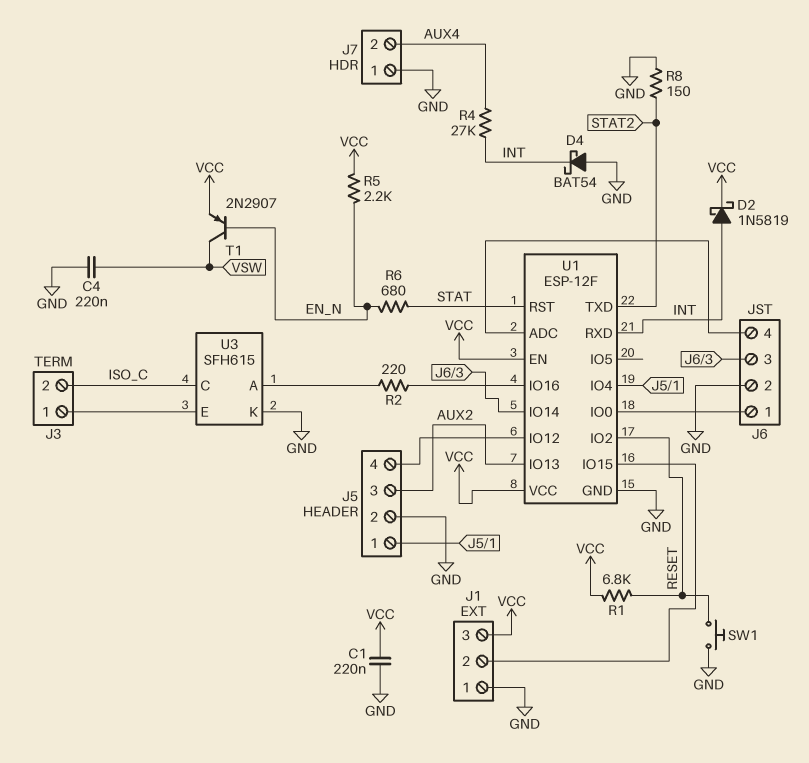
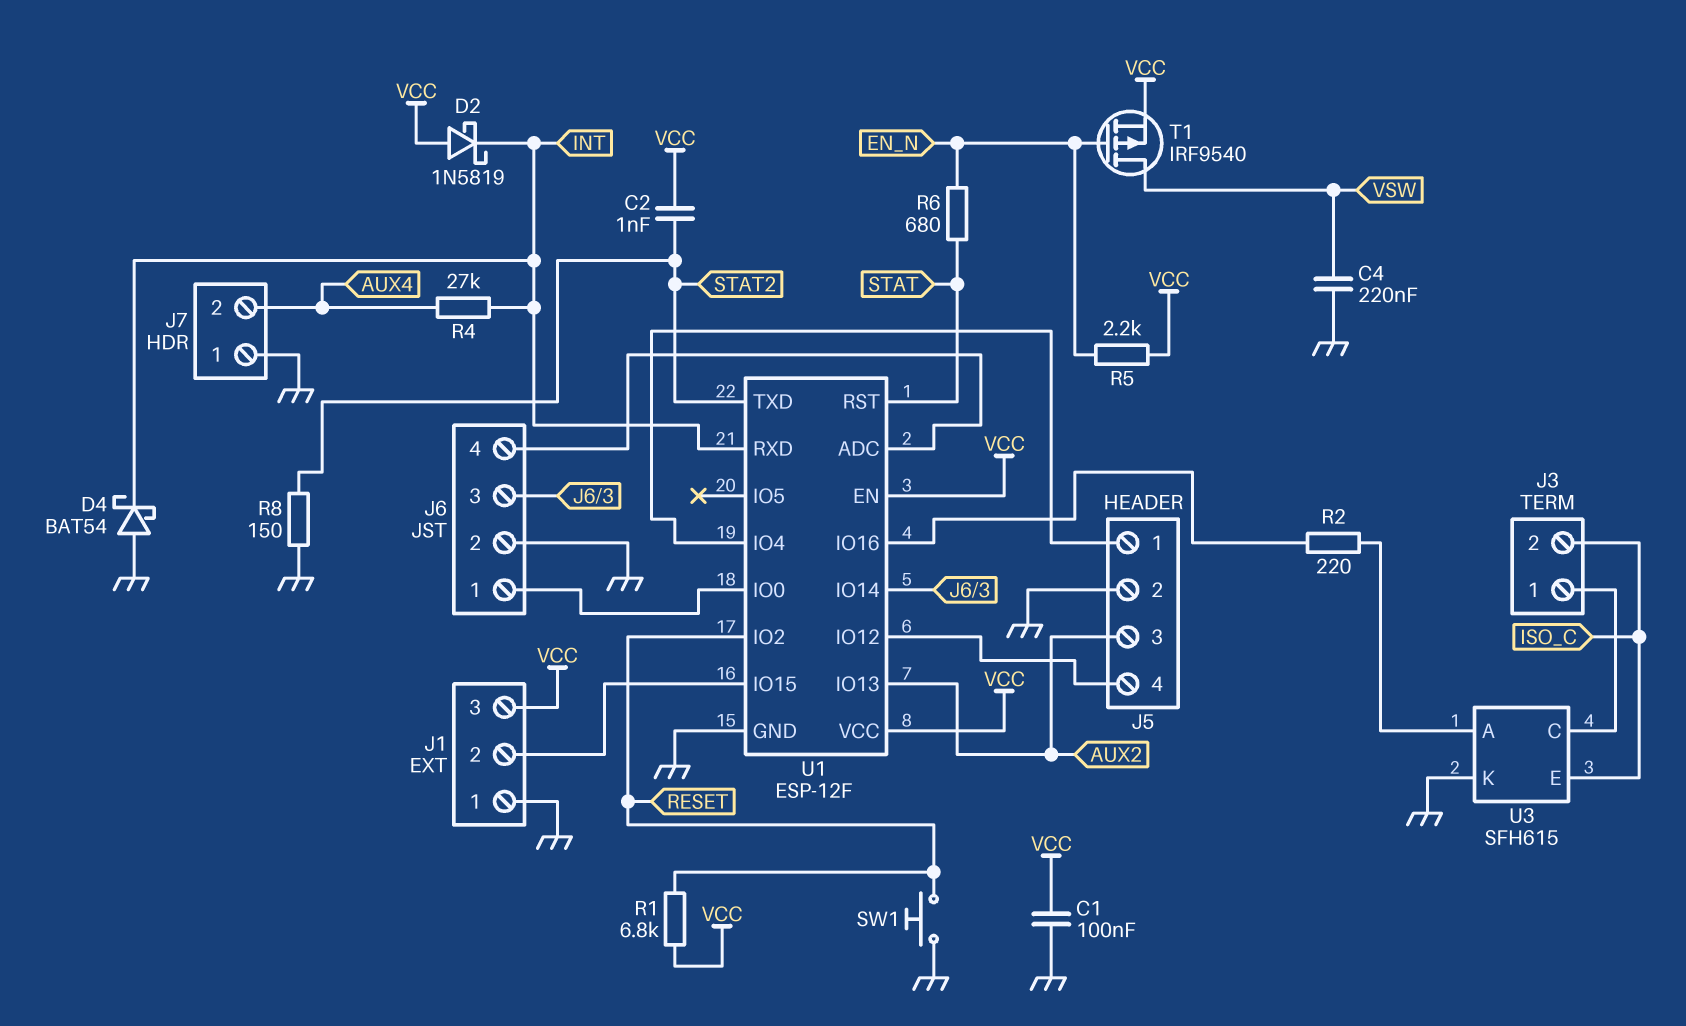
C1: 220nF (GND, VCC) -> 100nF (GND, VCC)
C2: none -> 1nF (STAT2, VCC)
D2: schottky 1N5819 (A INT, K VCC) -> schottky 1N5819 (A VCC, K INT)
T1: PNP 2N2907 (B EN_N, C VSW, E VCC) -> PMOS IRF9540 (G EN_N, D VSW, S VCC)
U3 pin C: ISO_C -> J3/1
U3 pin E: J3/1 -> ISO_C

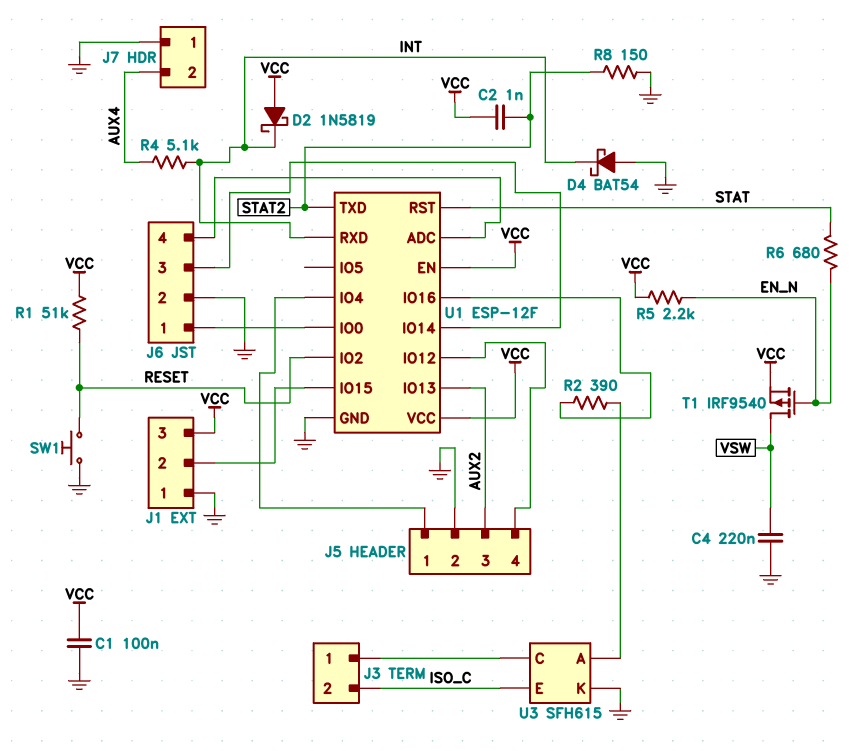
R1: 6.8k (RESET, VCC) -> 51k (RESET, VCC)
R2: 220 (U1/IO16, U3/A) -> 390 (U1/IO16, U3/A)
R4: 27k (AUX4, INT) -> 5.1k (AUX4, INT)

